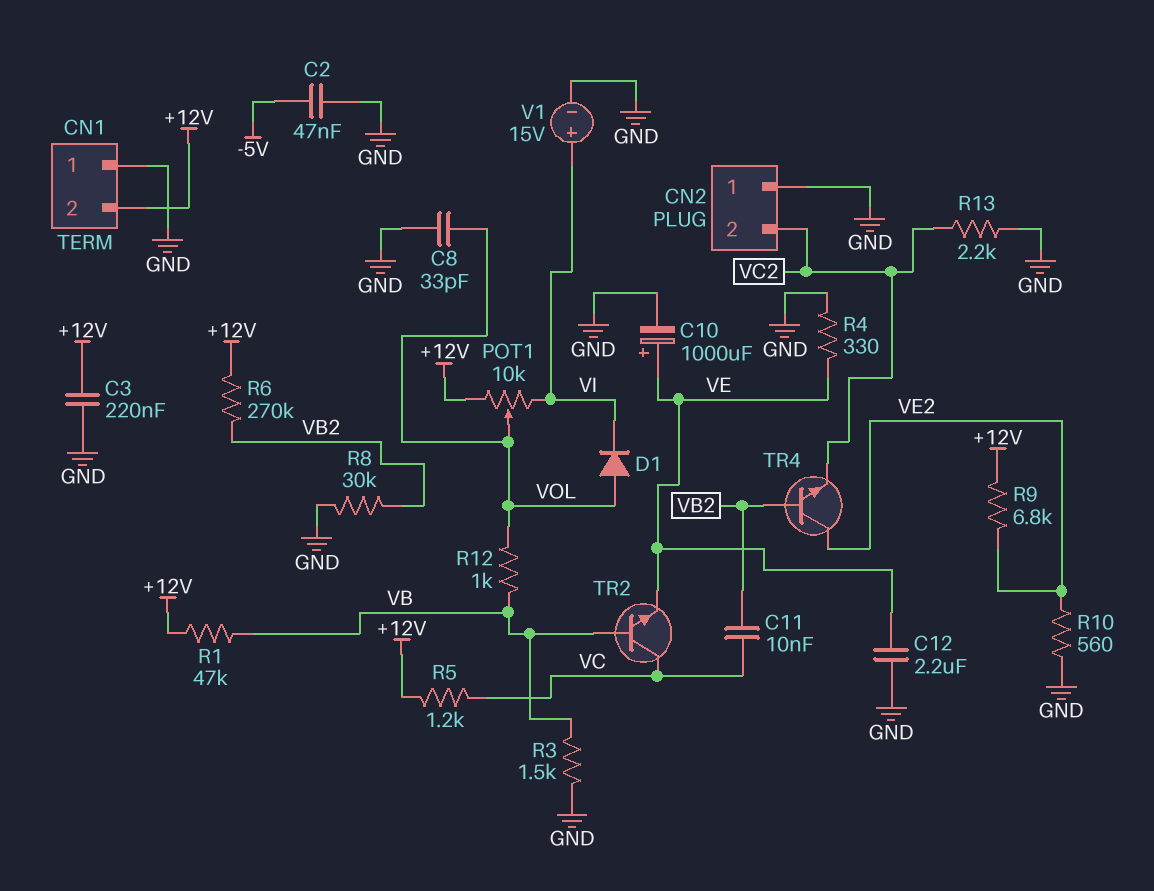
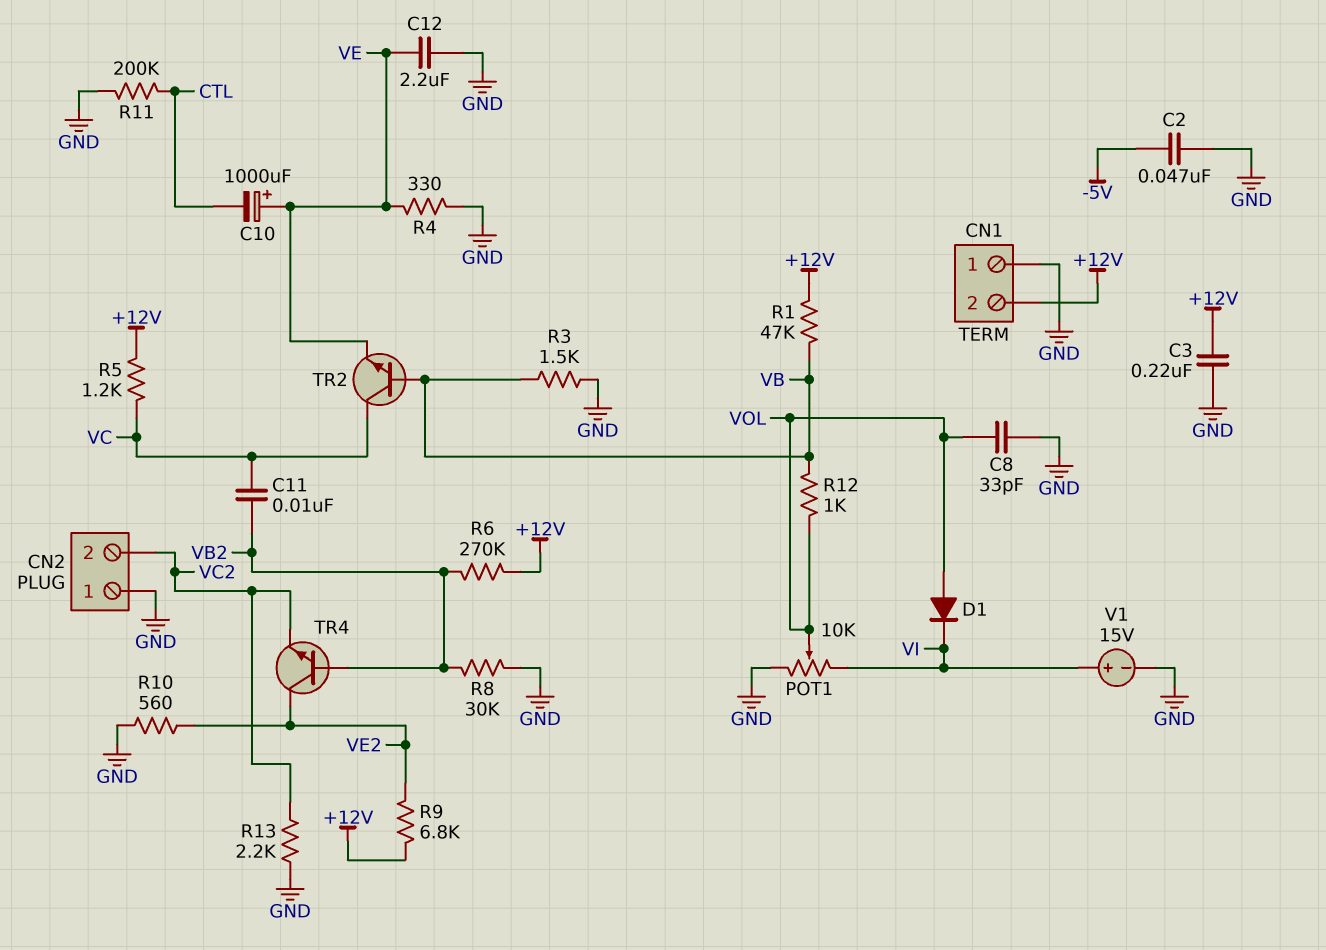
C10: 1000uF (plus VE, minus GND) -> 1000uF (plus VE, minus CTL)
POT1: 10k (+12V, VI, wiper VOL) -> 10k (GND, VI, wiper VOL)
R11: none -> 200k (CTL, GND)

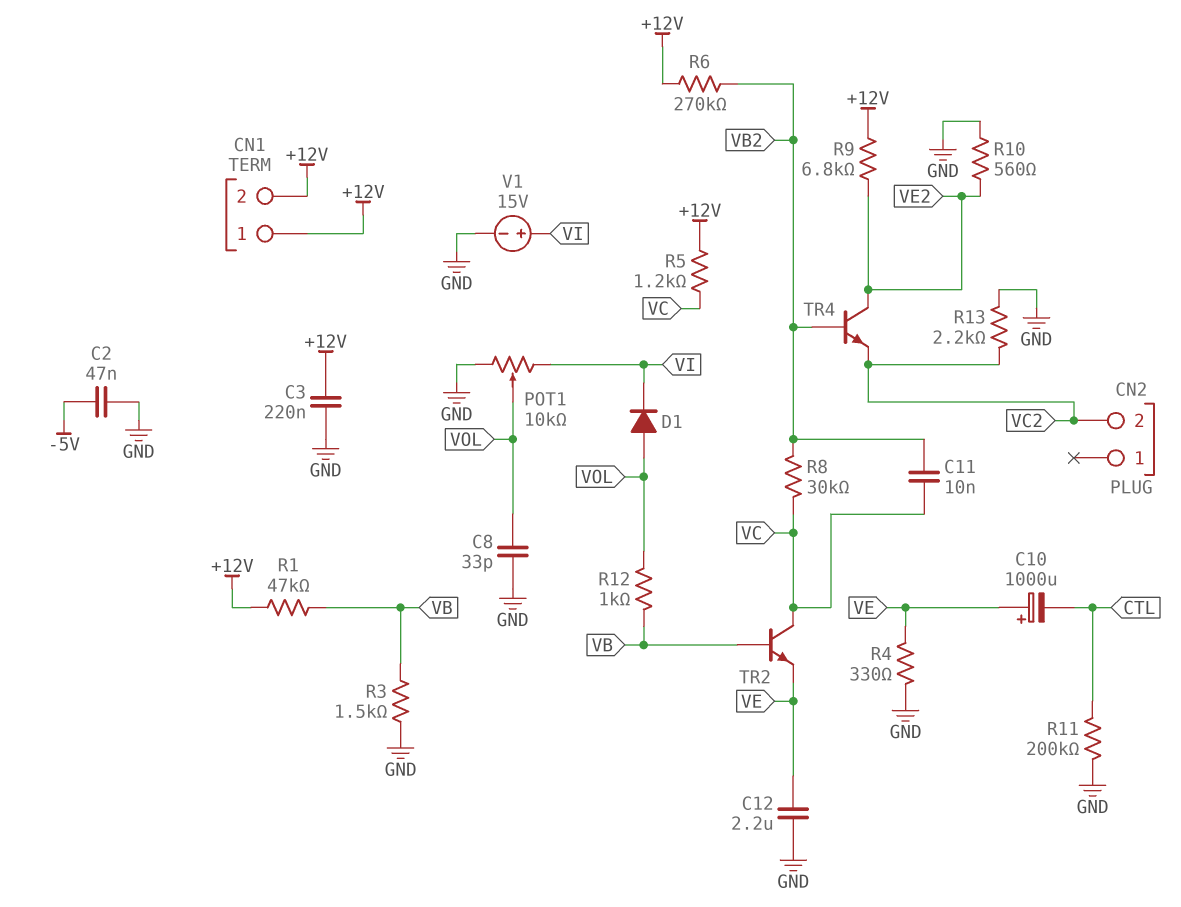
CN1 pin 1: GND -> +12V
CN2 pin 1: GND -> none
R8: 30k (GND, VB2) -> 30k (VB2, VC)

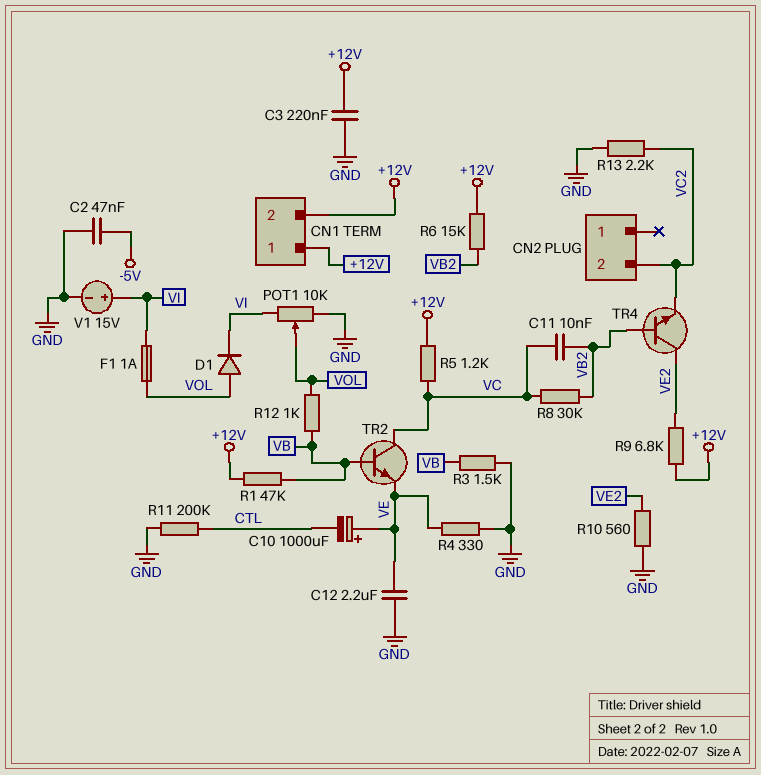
C8: 33pF (GND, VOL) -> none
F1: none -> 1A (VI, VOL)
R6: 270k (+12V, VB2) -> 15k (+12V, VB2)

